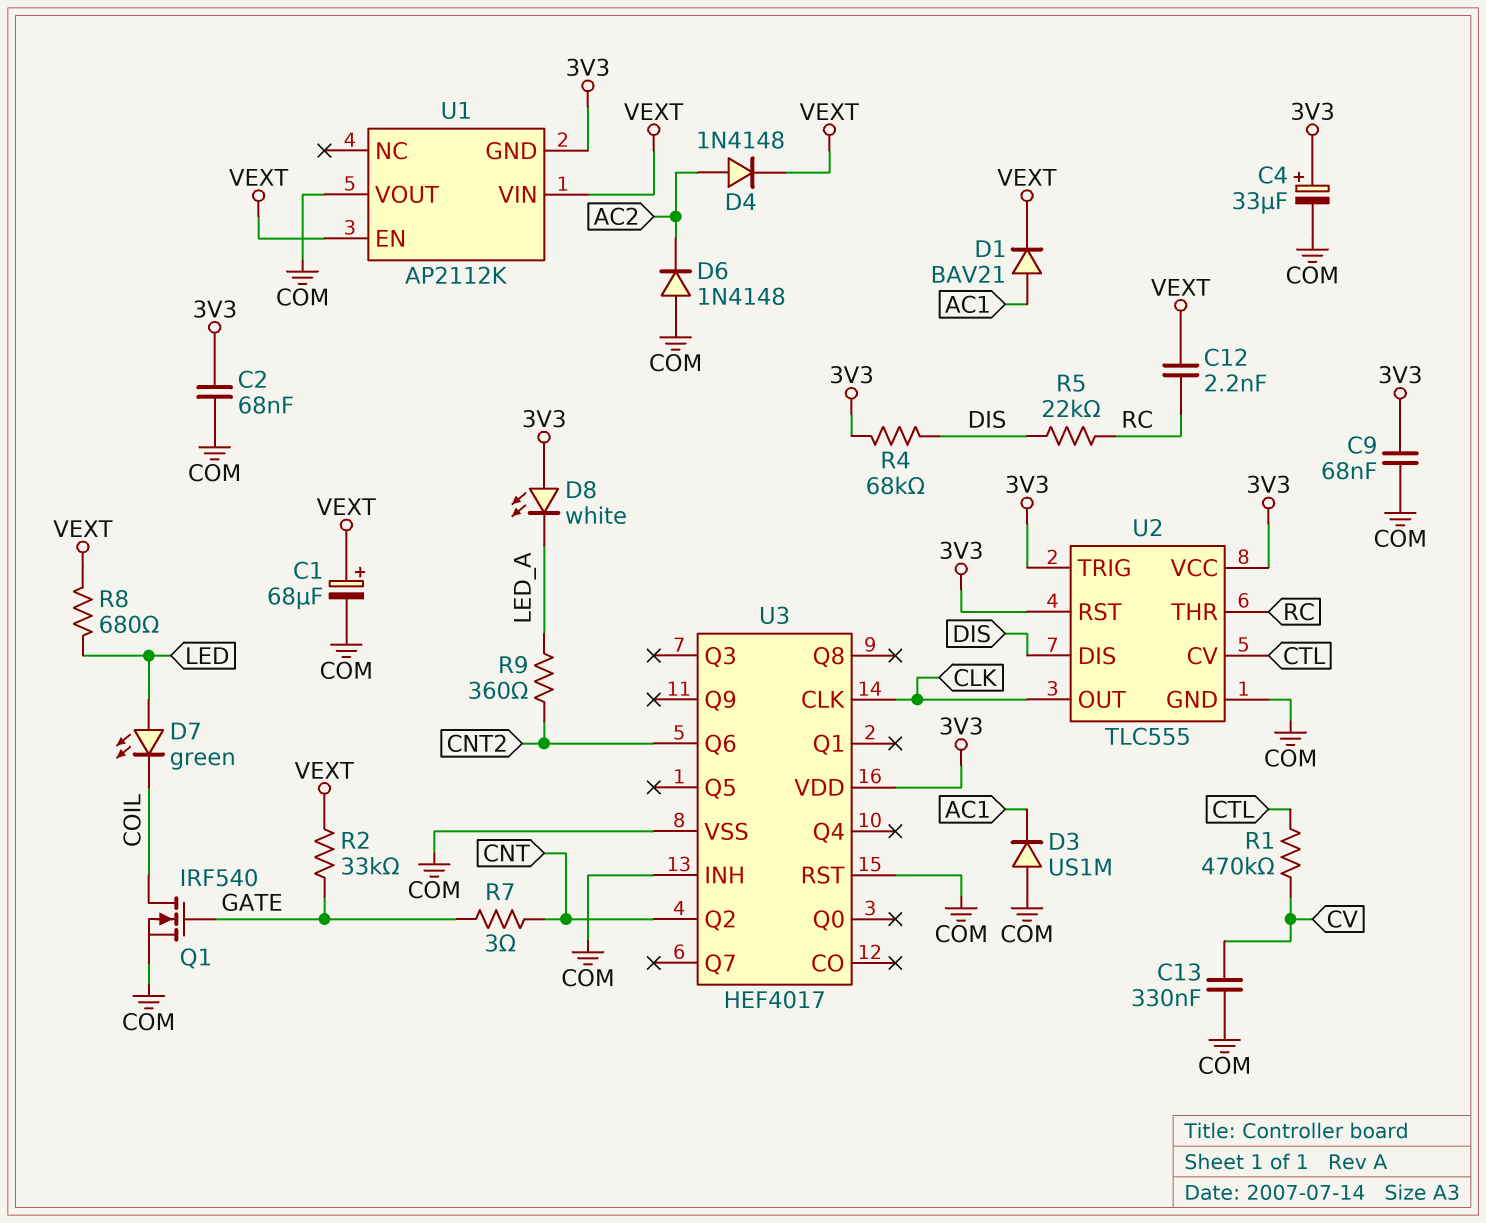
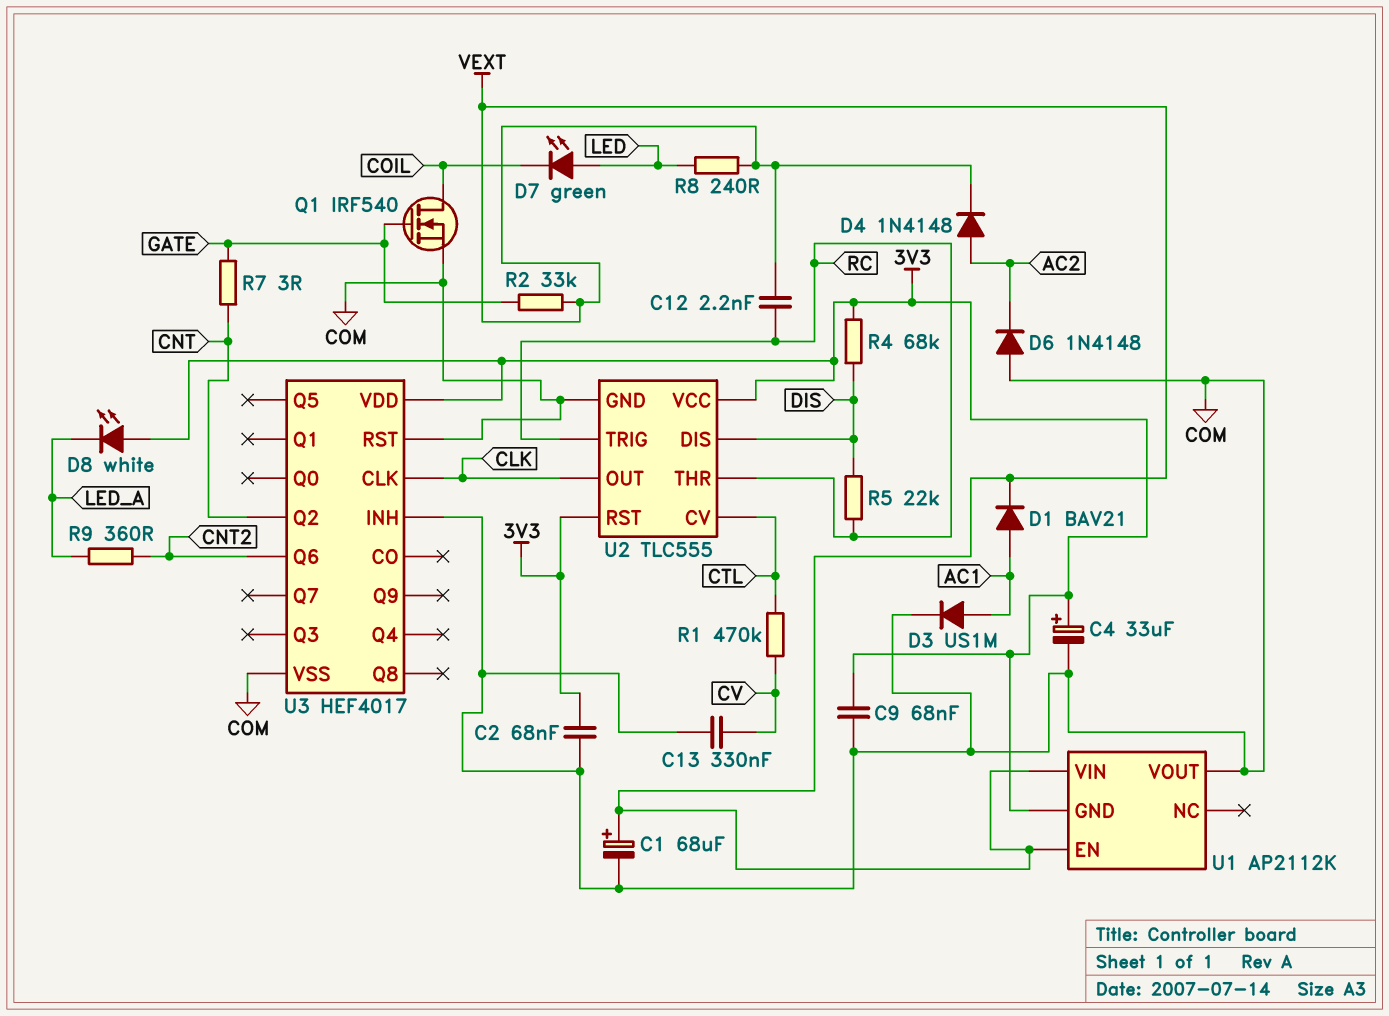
D3: diode US1M (A COM, K AC1) -> diode US1M (A AC1, K COM)
R8: 680 (LED, VEXT) -> 240 (LED, VEXT)
U2 pin TRIG: 3V3 -> RC

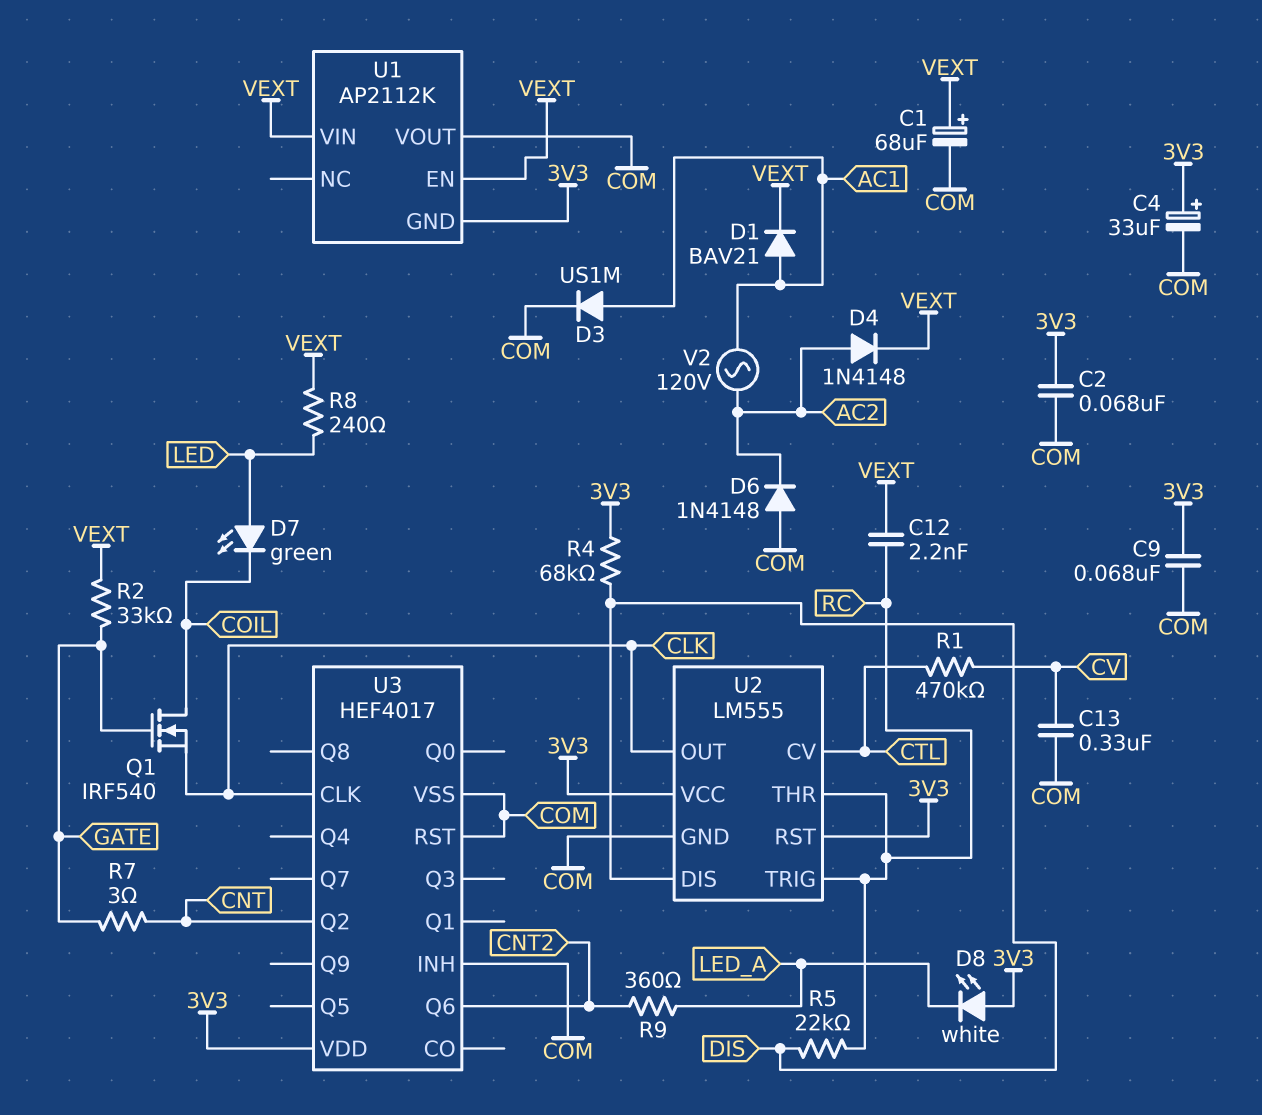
Q1: NMOS IRF540 (G GATE, D COIL, S COM) -> NMOS IRF540 (G GATE, D COIL, S CLK)
U2: TLC555 -> LM555
V2: none -> AC 120V (AC1, AC2)

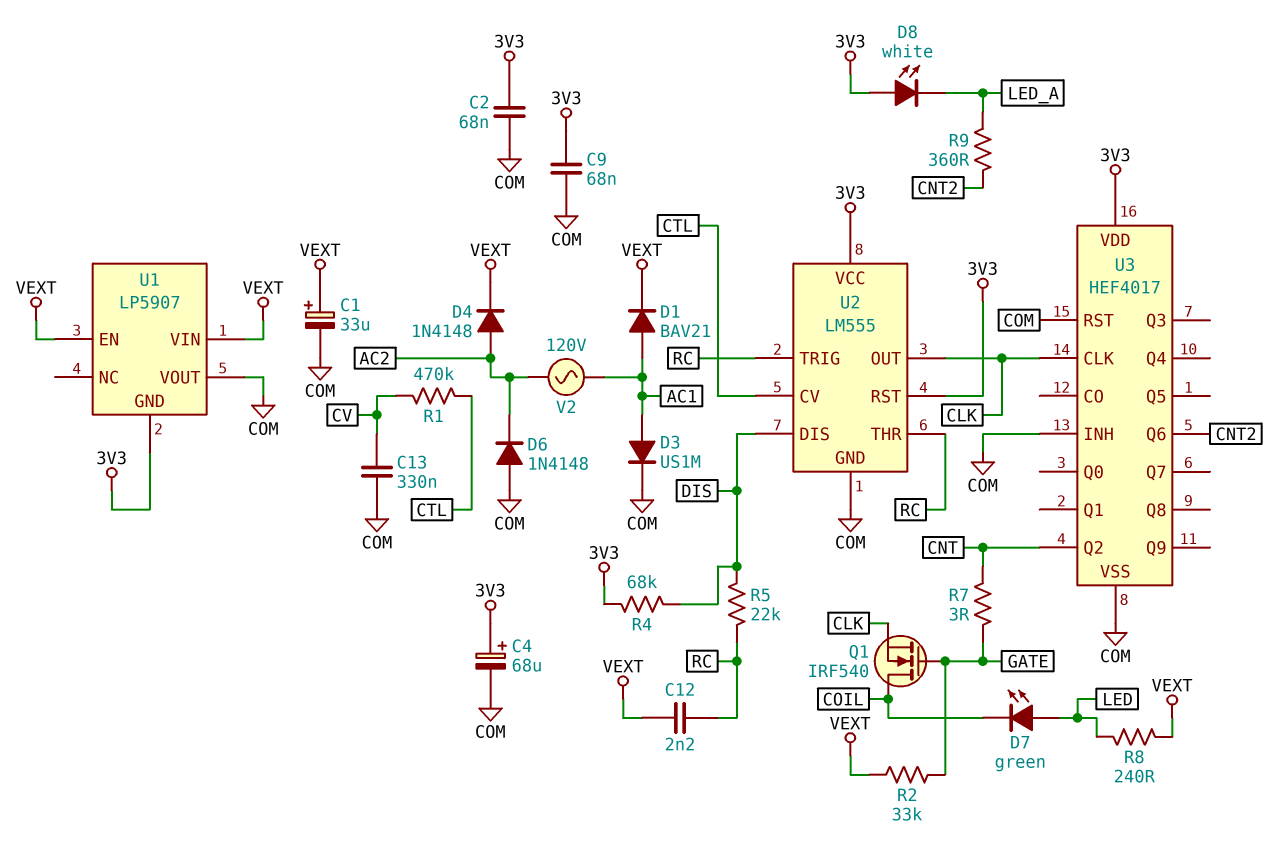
C1: 68uF (plus VEXT, minus COM) -> 33uF (plus VEXT, minus COM)
C4: 33uF (plus 3V3, minus COM) -> 68uF (plus 3V3, minus COM)
U1: AP2112K -> LP5907

